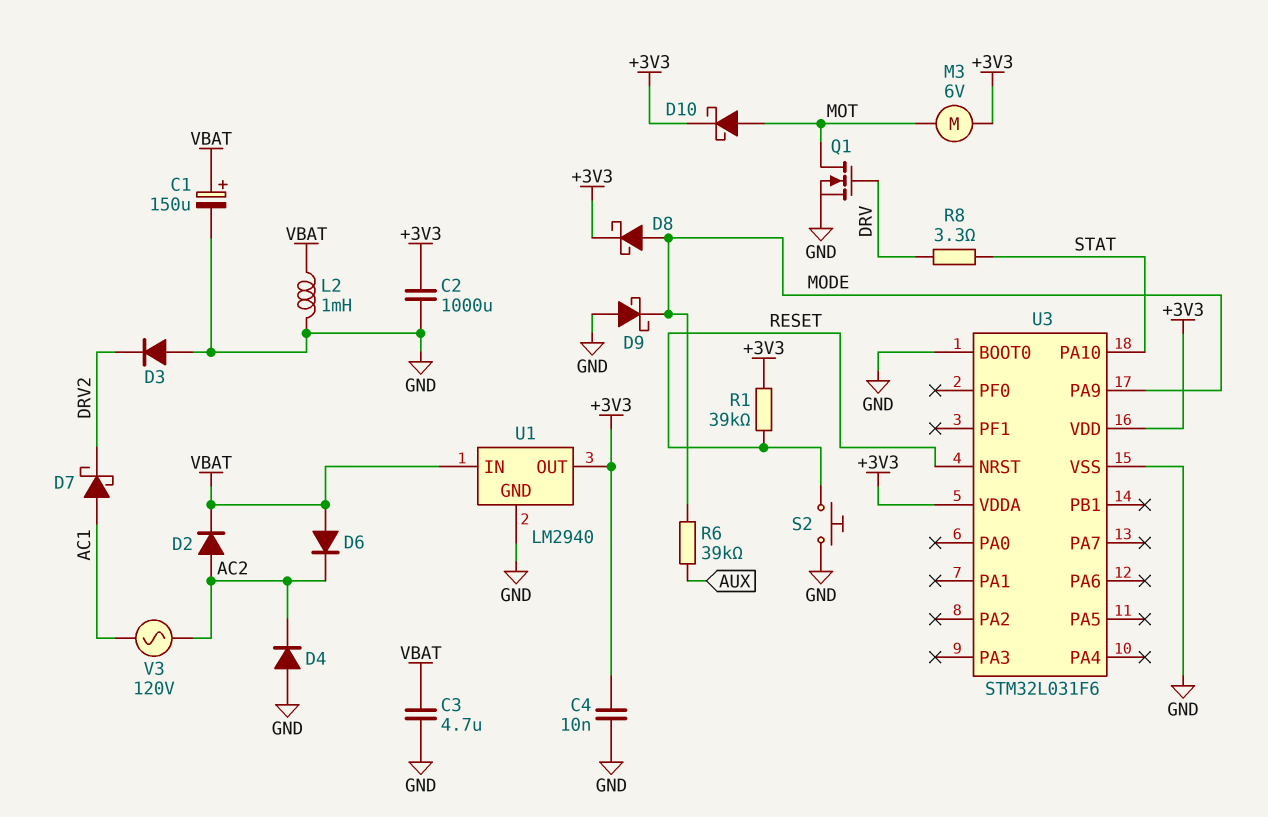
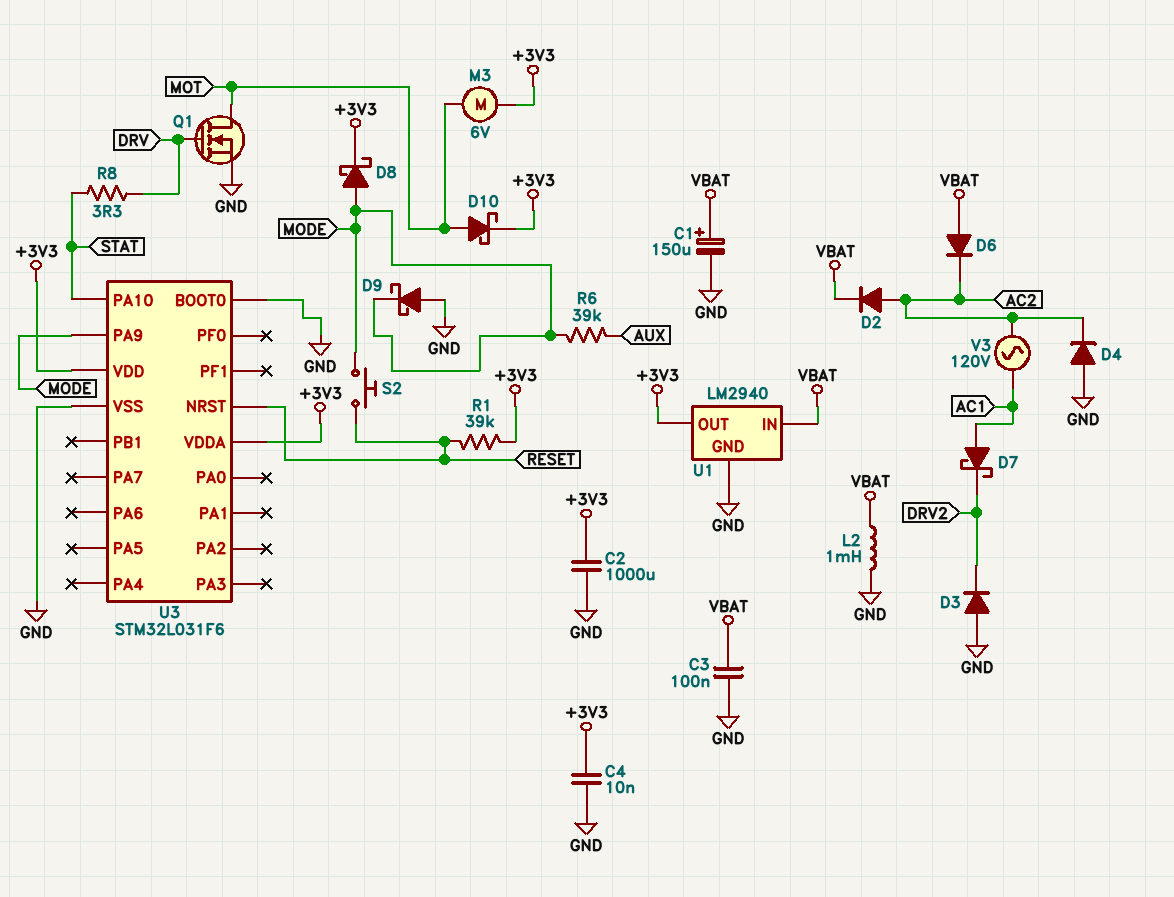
C3: 4.7uF (GND, VBAT) -> 100nF (GND, VBAT)
S2: button (GND, RESET) -> button (MODE, RESET)

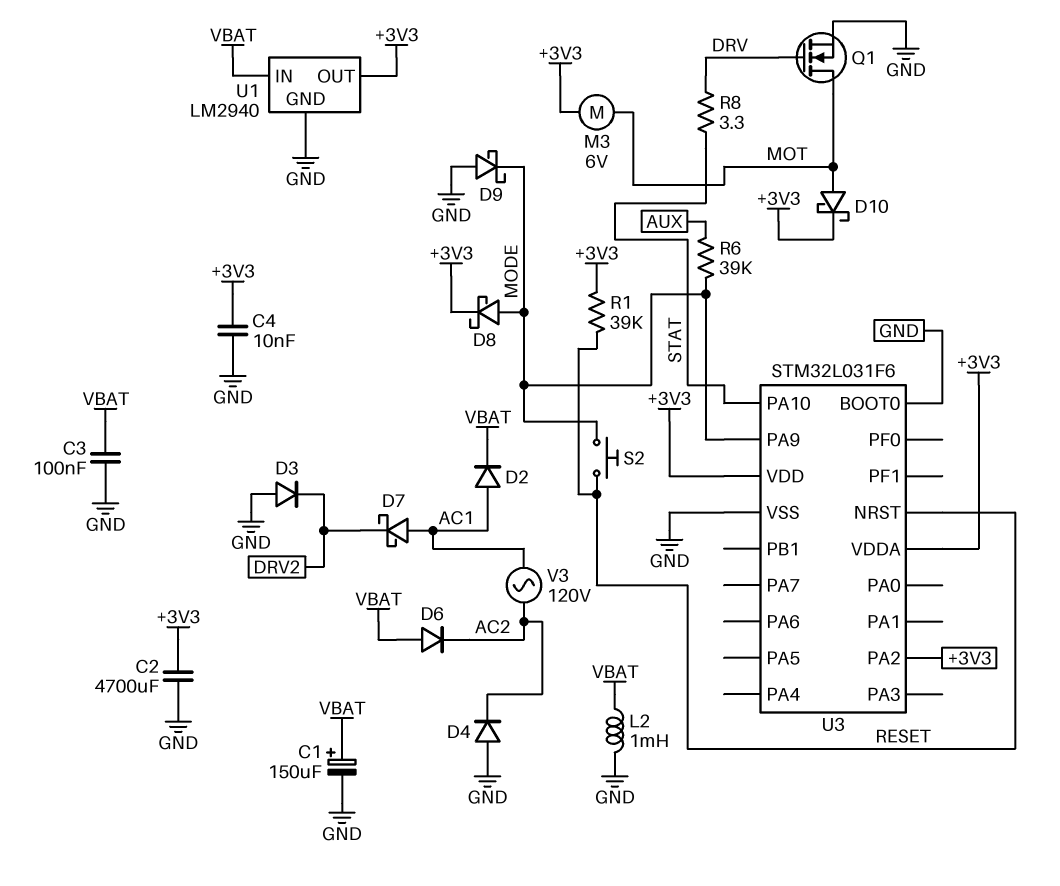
C2: 1000uF (+3V3, GND) -> 4700uF (+3V3, GND)
D2: diode (A AC2, K VBAT) -> diode (A AC1, K VBAT)
U3 pin PA2: none -> +3V3

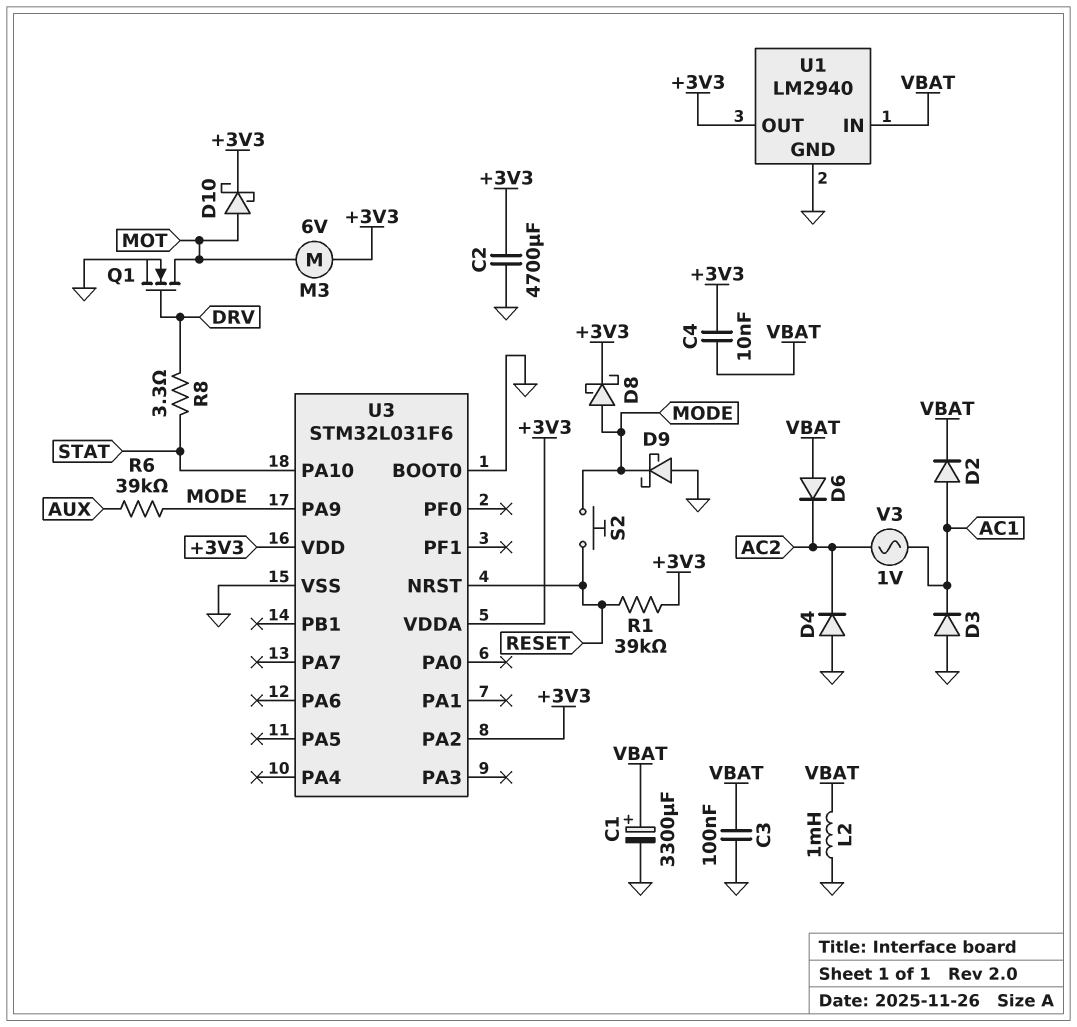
C1: 150uF (plus VBAT, minus GND) -> 3300uF (plus VBAT, minus GND)
C4: 10nF (+3V3, GND) -> 10nF (+3V3, VBAT)
D3: diode (A GND, K DRV2) -> diode (A GND, K AC1)
D7: schottky (A AC1, K DRV2) -> none
V3: AC 120V (AC1, AC2) -> AC 1V (AC1, AC2)

